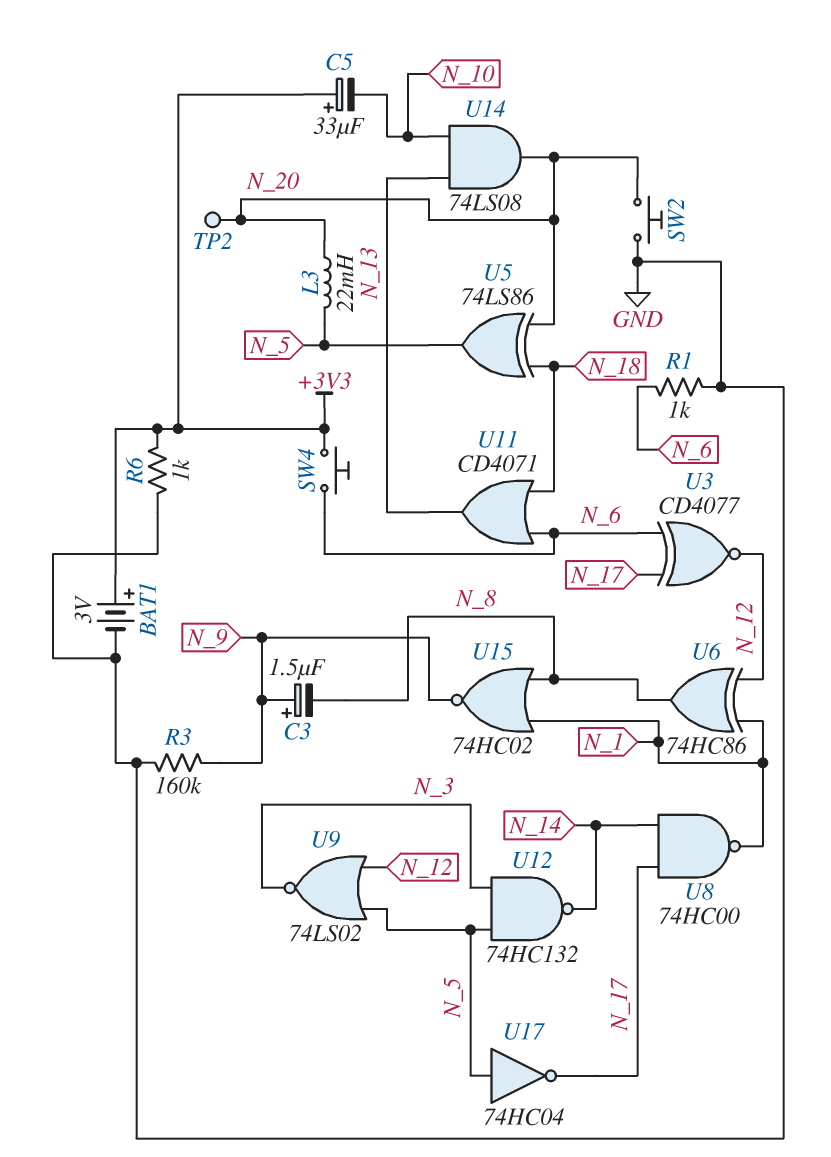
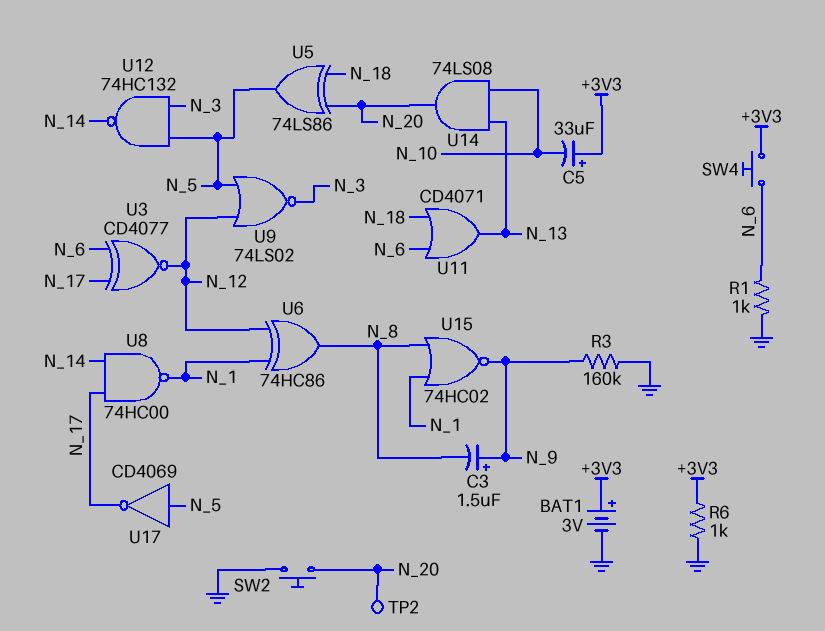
L3: 22mH (N_5, N_20) -> none
U17: NOT 74HC04 (in N_5, out N_17) -> NOT CD4069 (in N_5, out N_17)

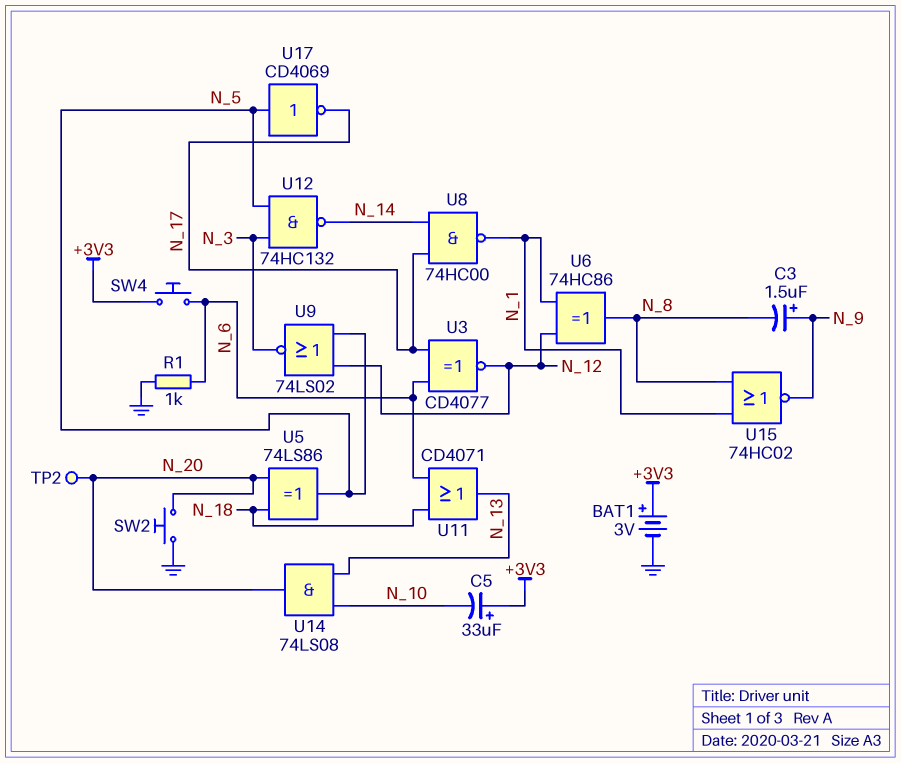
R3: 160k (GND, N_9) -> none
R6: 1k (+3V3, GND) -> none

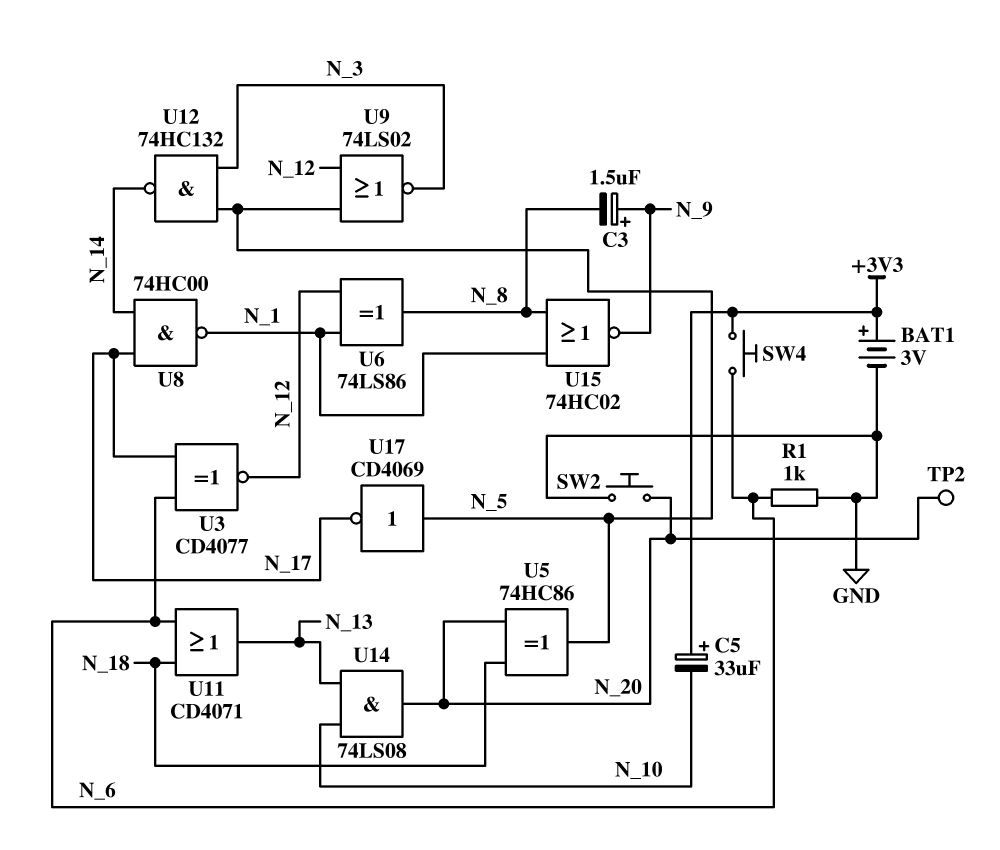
U5: XOR 74LS86 (in N_18, in N_20, out N_5) -> XOR 74HC86 (in N_18, in N_20, out N_5)
U6: XOR 74HC86 (in N_1, in N_12, out N_8) -> XOR 74LS86 (in N_1, in N_12, out N_8)

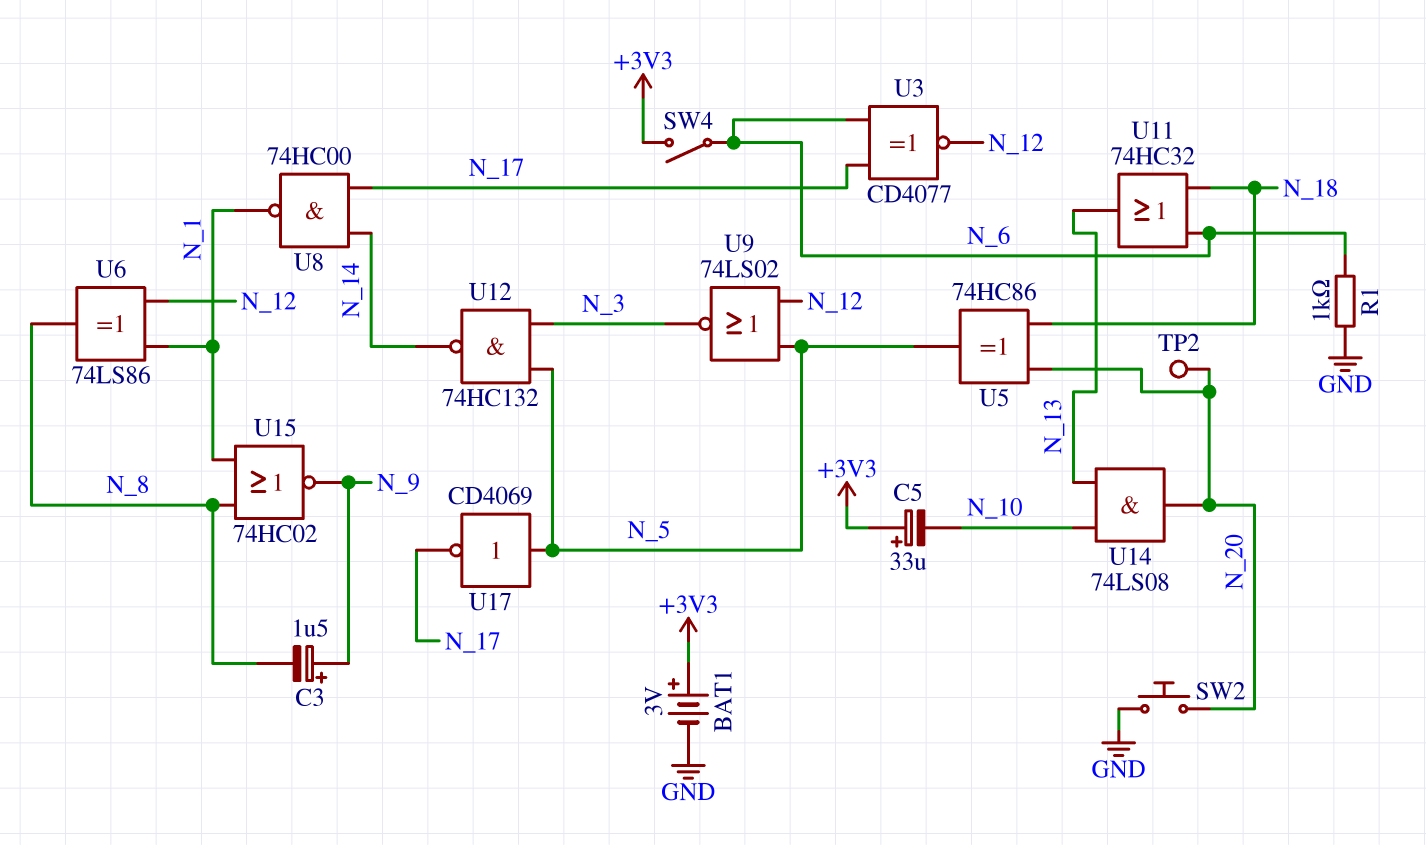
SW4: button (+3V3, N_6) -> switch (+3V3, N_6)
U11: OR CD4071 (in N_6, in N_18, out N_13) -> OR 74HC32 (in N_6, in N_18, out N_13)

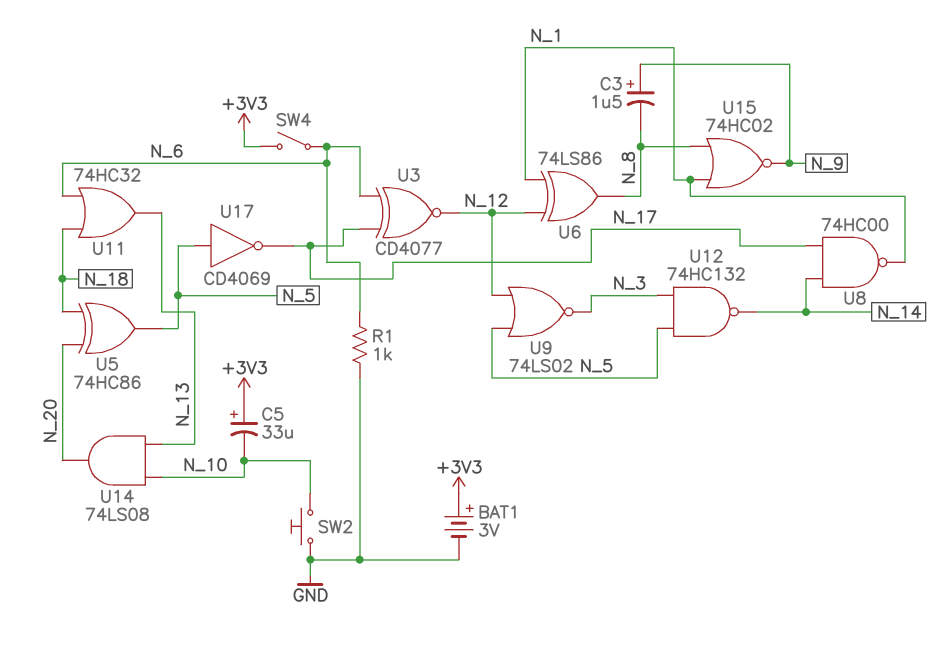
SW2: button (GND, N_20) -> button (GND, N_10)
TP2: test point (N_20) -> none

